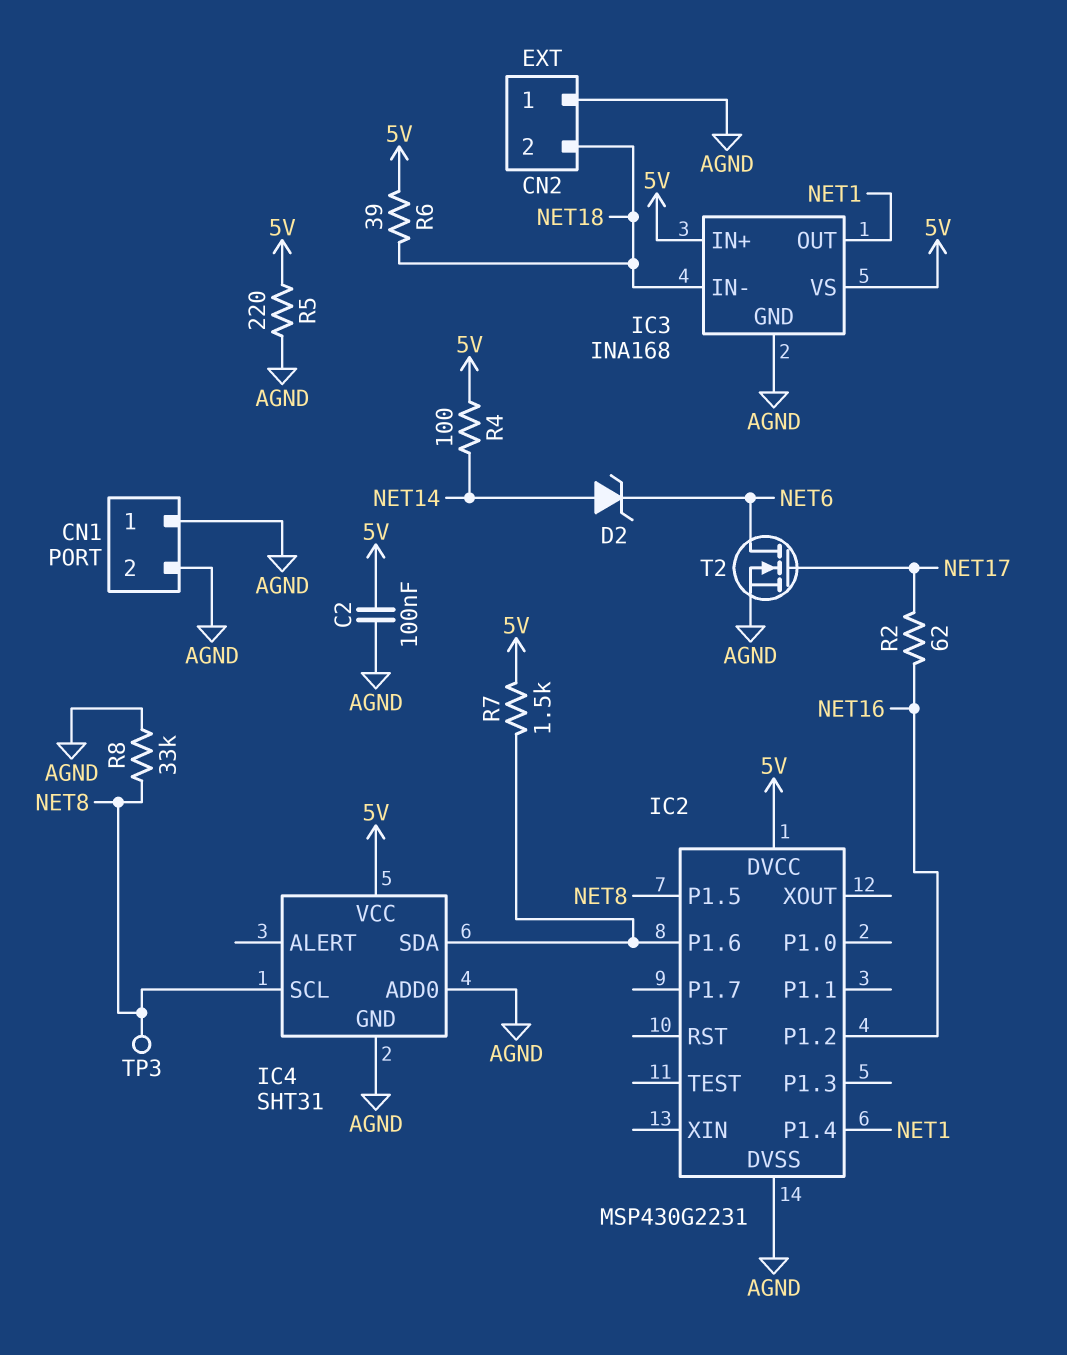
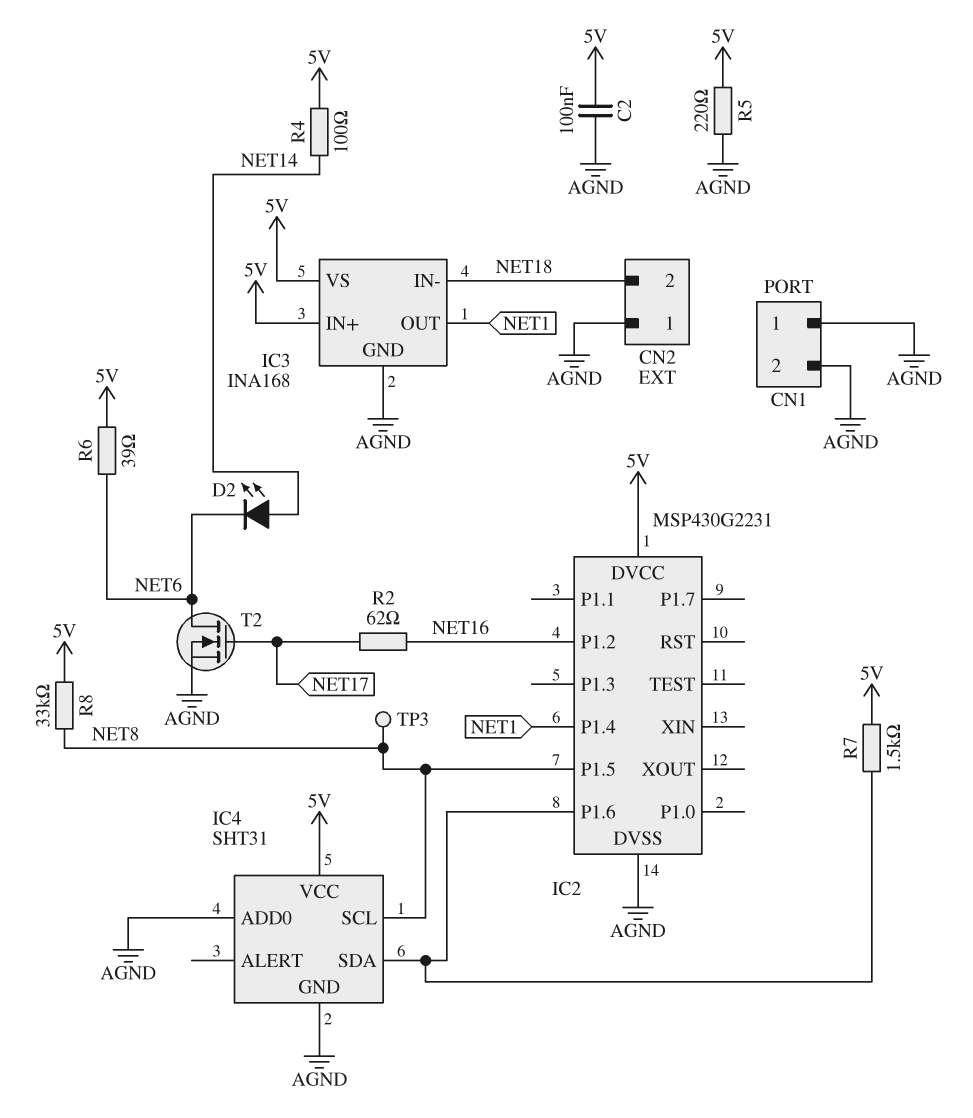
D2: zener (A NET14, K NET6) -> LED (A NET14, K NET6)
R6: 39 (5V, NET18) -> 39 (5V, NET6)
R8: 33k (AGND, NET8) -> 33k (5V, NET8)

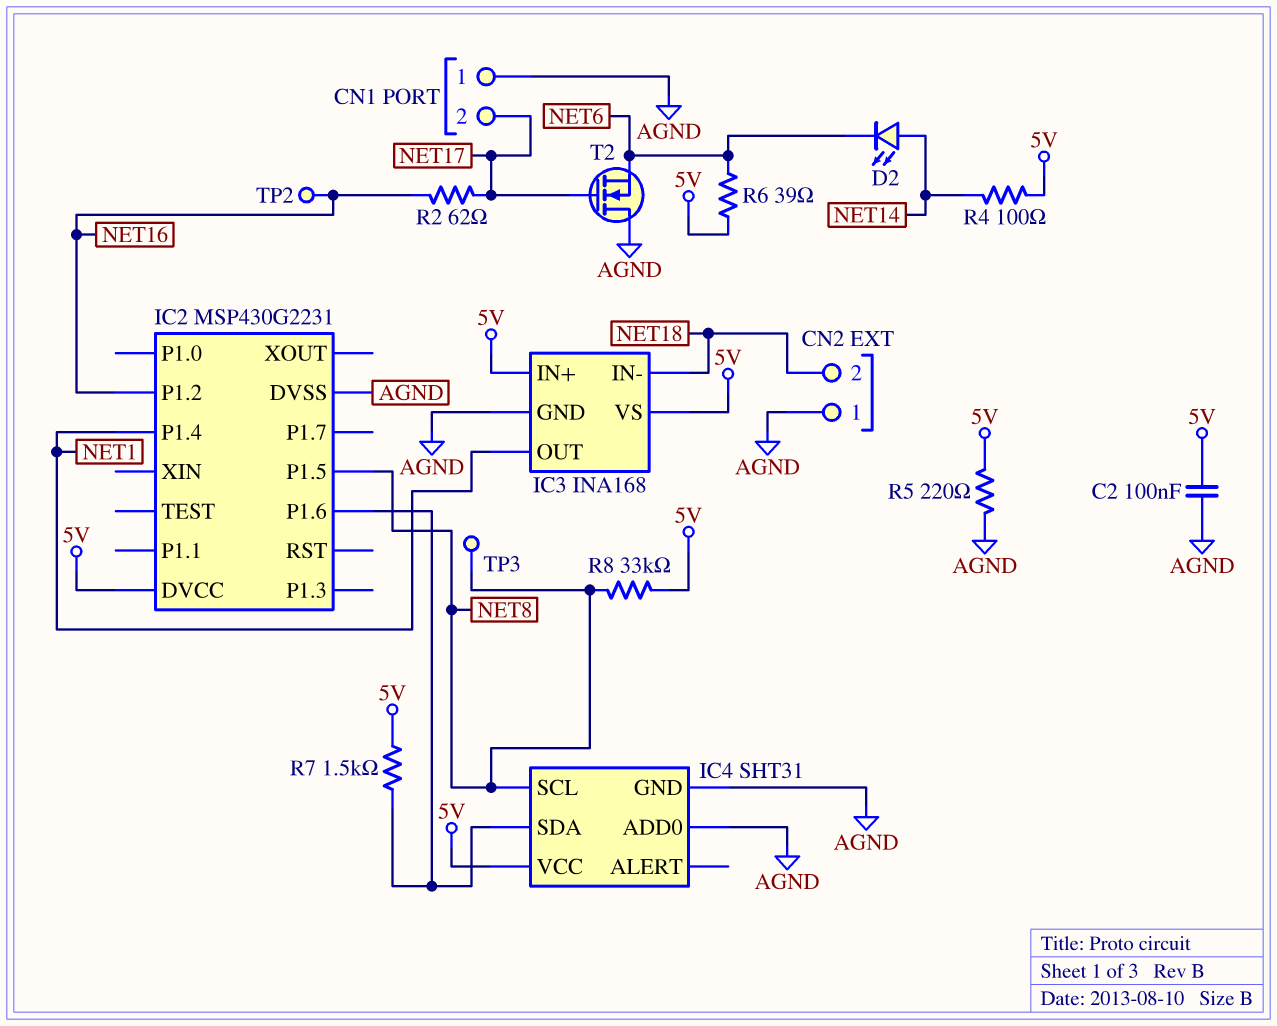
CN1 pin 2: AGND -> NET17
T2: NMOS (G NET17, D NET6, S AGND) -> NMOS (G NET17, D AGND, S NET6)
TP2: none -> test point (NET16)

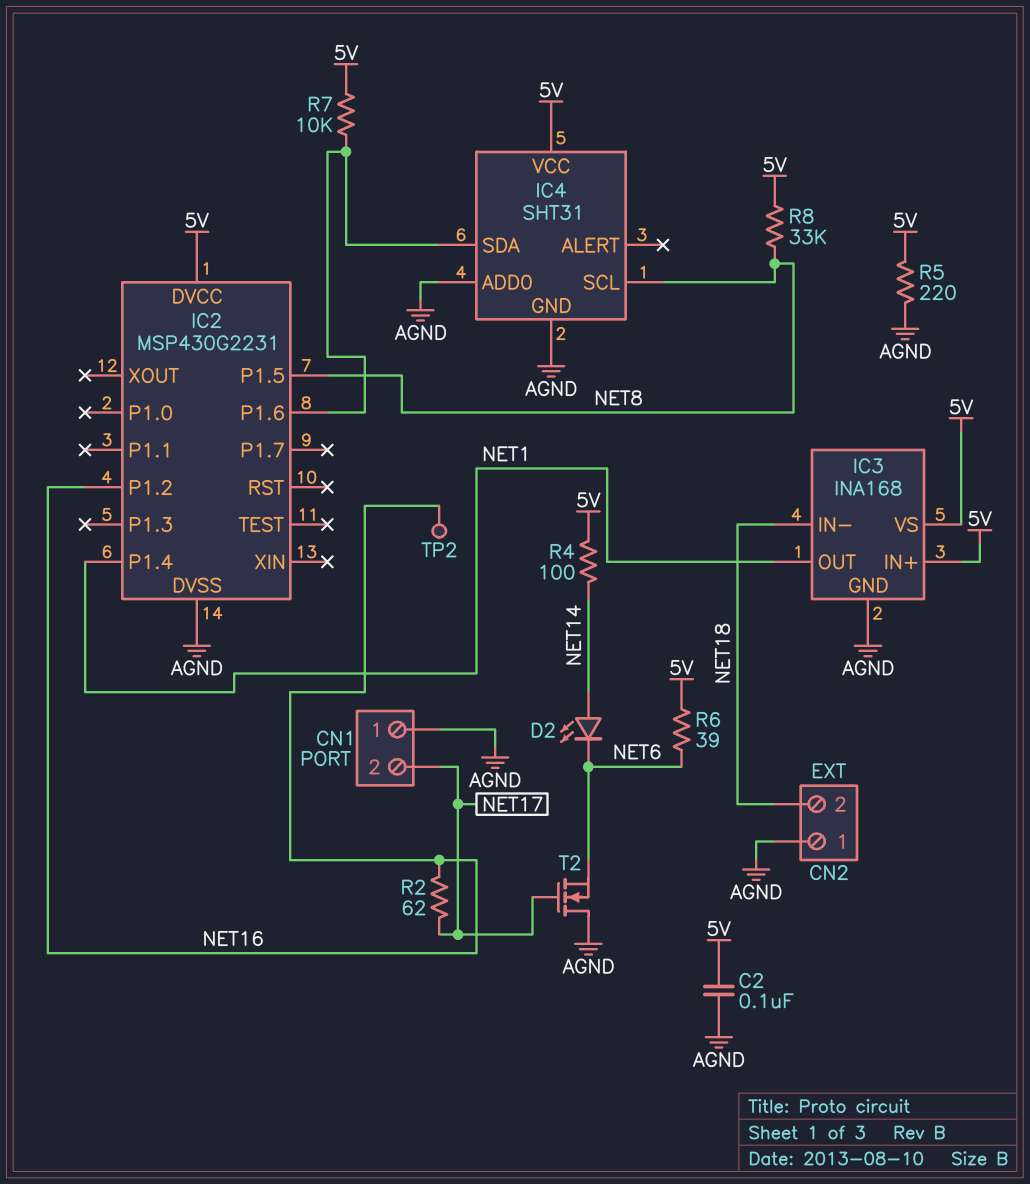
R7: 1.5k (5V, IC2/P1.6) -> 10k (5V, IC2/P1.6)
TP3: test point (NET8) -> none

